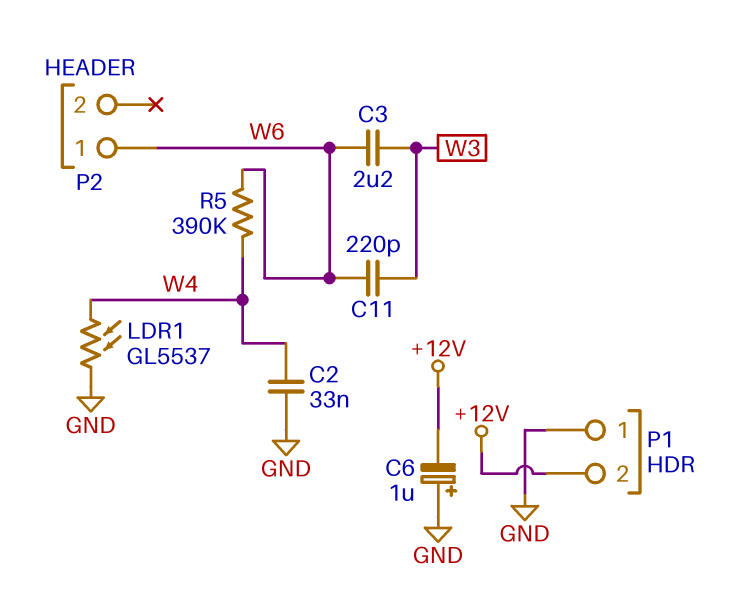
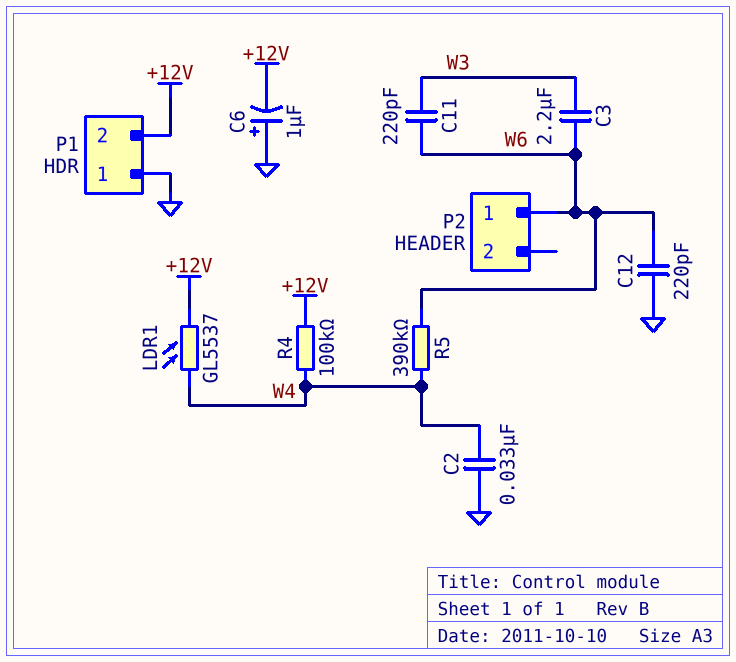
C12: none -> 220pF (GND, W6)
LDR1: GL5537 (GND, W4) -> GL5537 (+12V, W4)
R4: none -> 100k (+12V, W4)

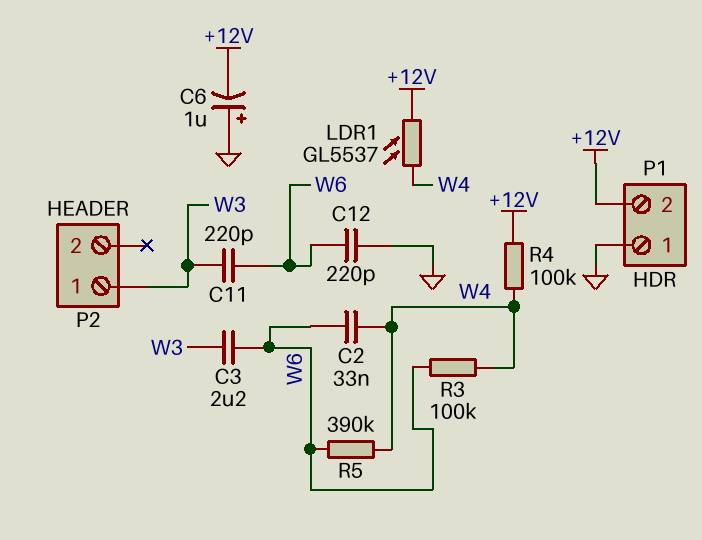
C2: 33nF (GND, W4) -> 33nF (W4, W6)
P2 pin 1: W6 -> W3
R3: none -> 100k (W4, W6)

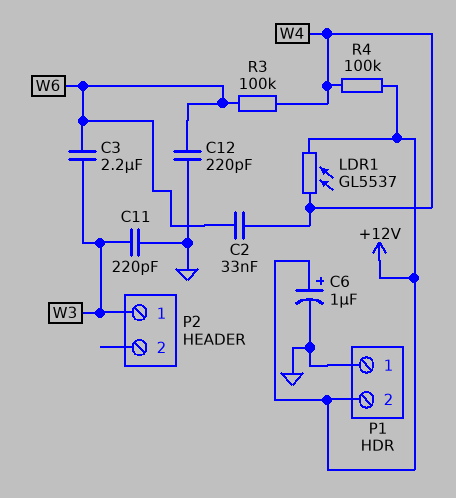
C6: 1uF (plus GND, minus +12V) -> 1uF (plus +12V, minus GND)
C11: 220pF (W3, W6) -> 220pF (GND, W3)
R5: 390k (W4, W6) -> none

